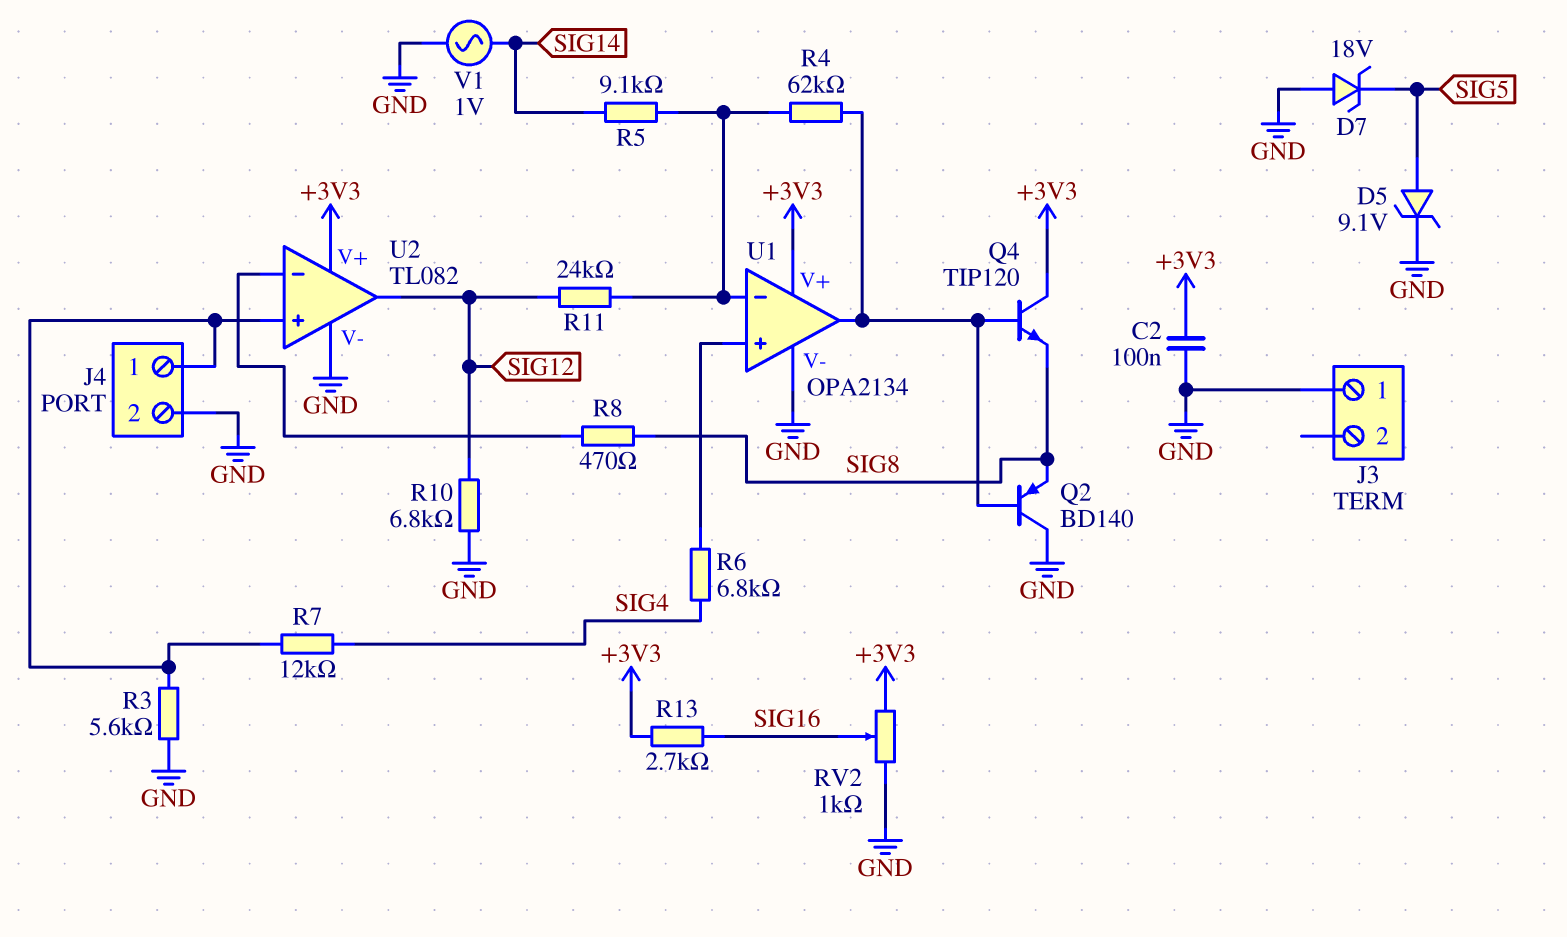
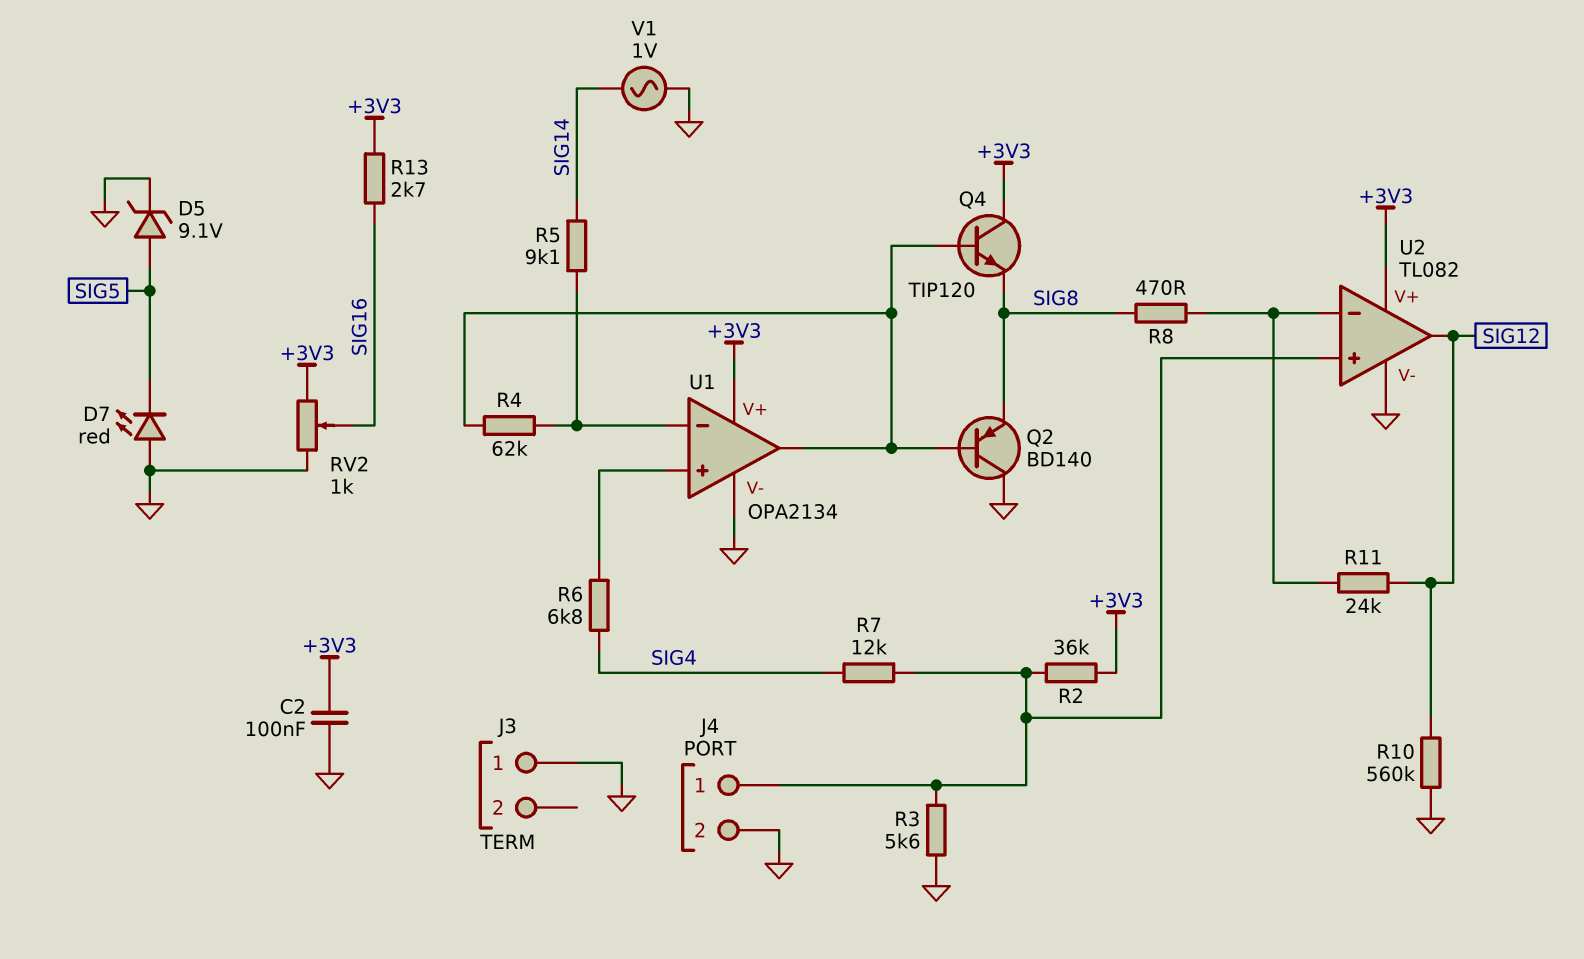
D7: zener 18V (A GND, K SIG5) -> LED red (A GND, K SIG5)
R2: none -> 36k (+3V3, J4/1)
R10: 6.8k (GND, SIG12) -> 560k (GND, SIG12)
R11: 24k (SIG12, U1/in-) -> 24k (SIG12, U2/in-)

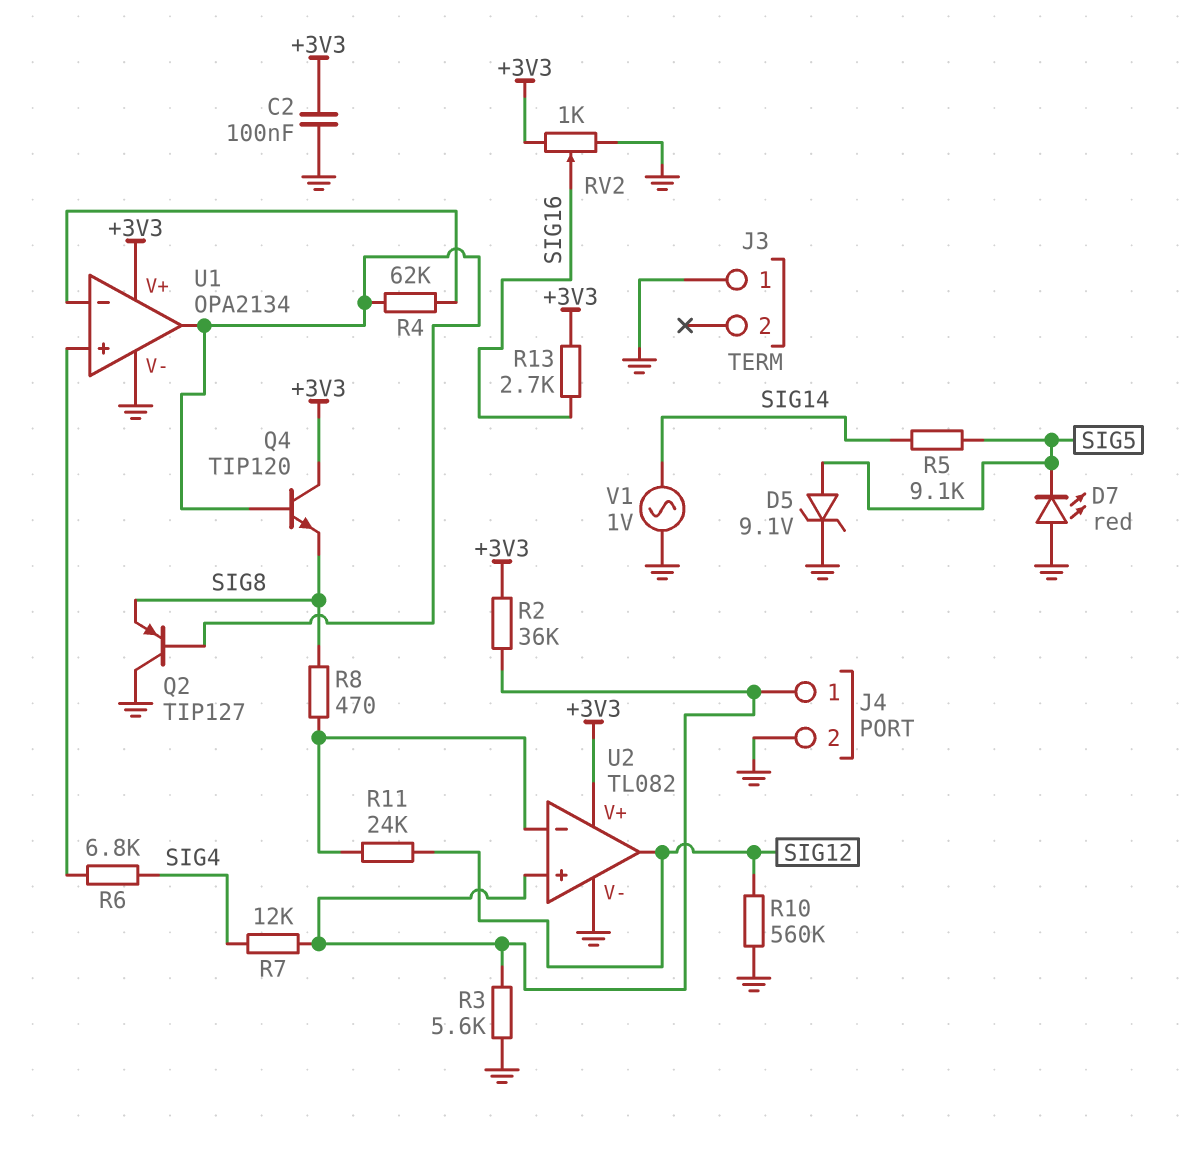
Q2: PNP BD140 (B U1/out, C GND, E SIG8) -> PNP TIP127 (B U1/out, C GND, E SIG8)
R5: 9.1k (SIG14, U1/in-) -> 9.1k (SIG5, SIG14)

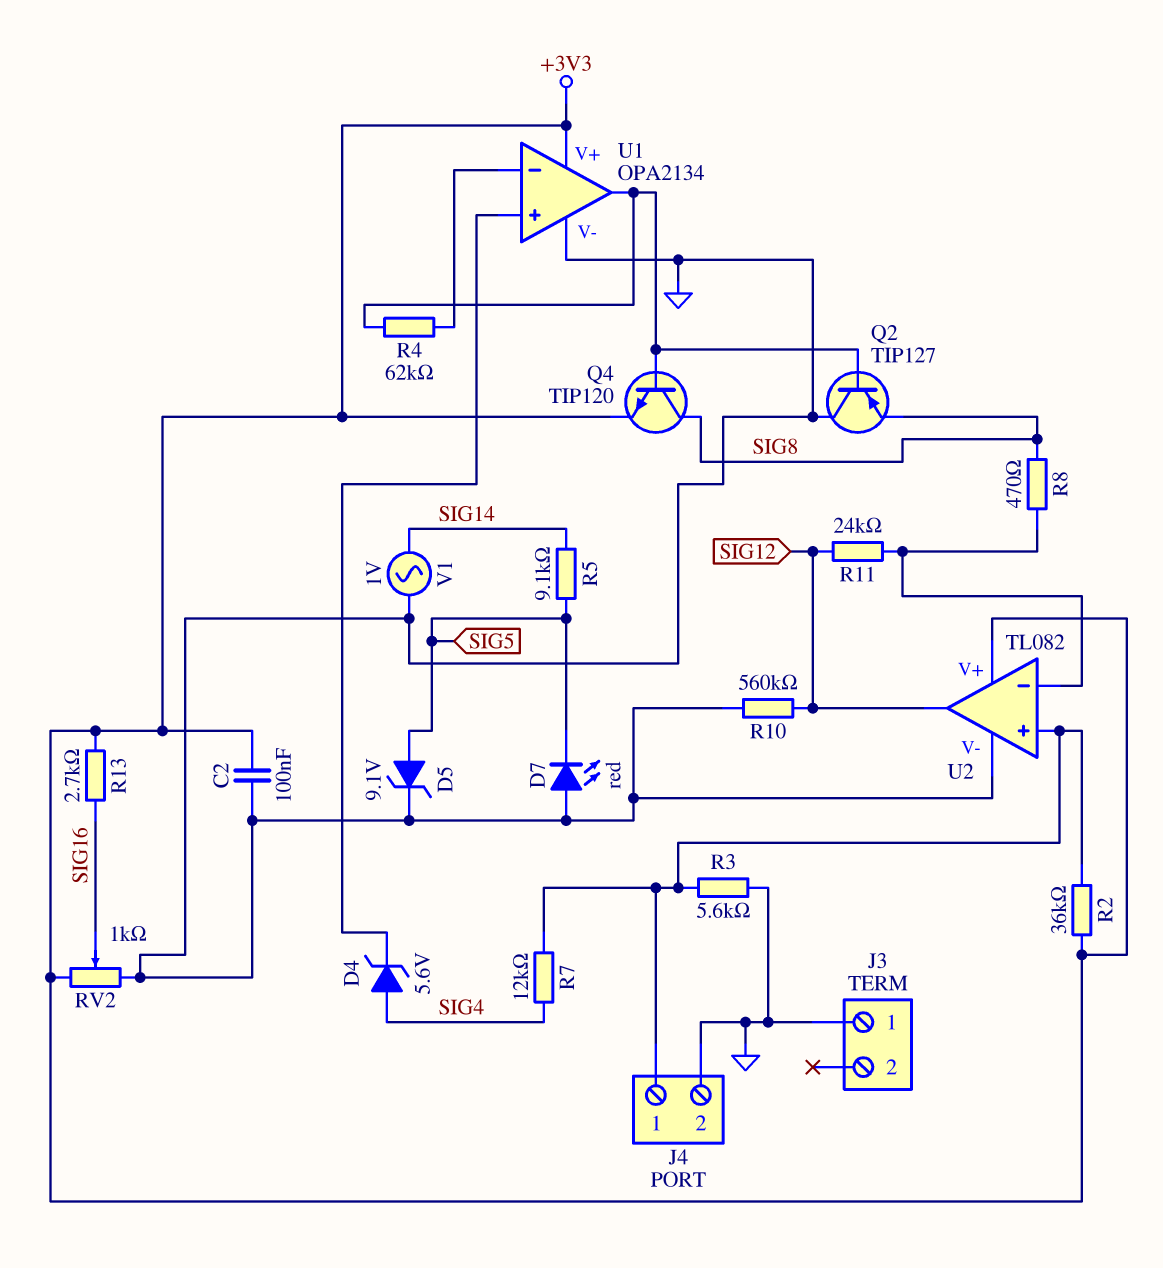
D4: none -> zener 5.6V (A SIG4, K U1/in+)
Q4: NPN TIP120 (B U1/out, C +3V3, E SIG8) -> NPN TIP120 (B U1/out, C SIG8, E +3V3)
R6: 6.8k (SIG4, U1/in+) -> none

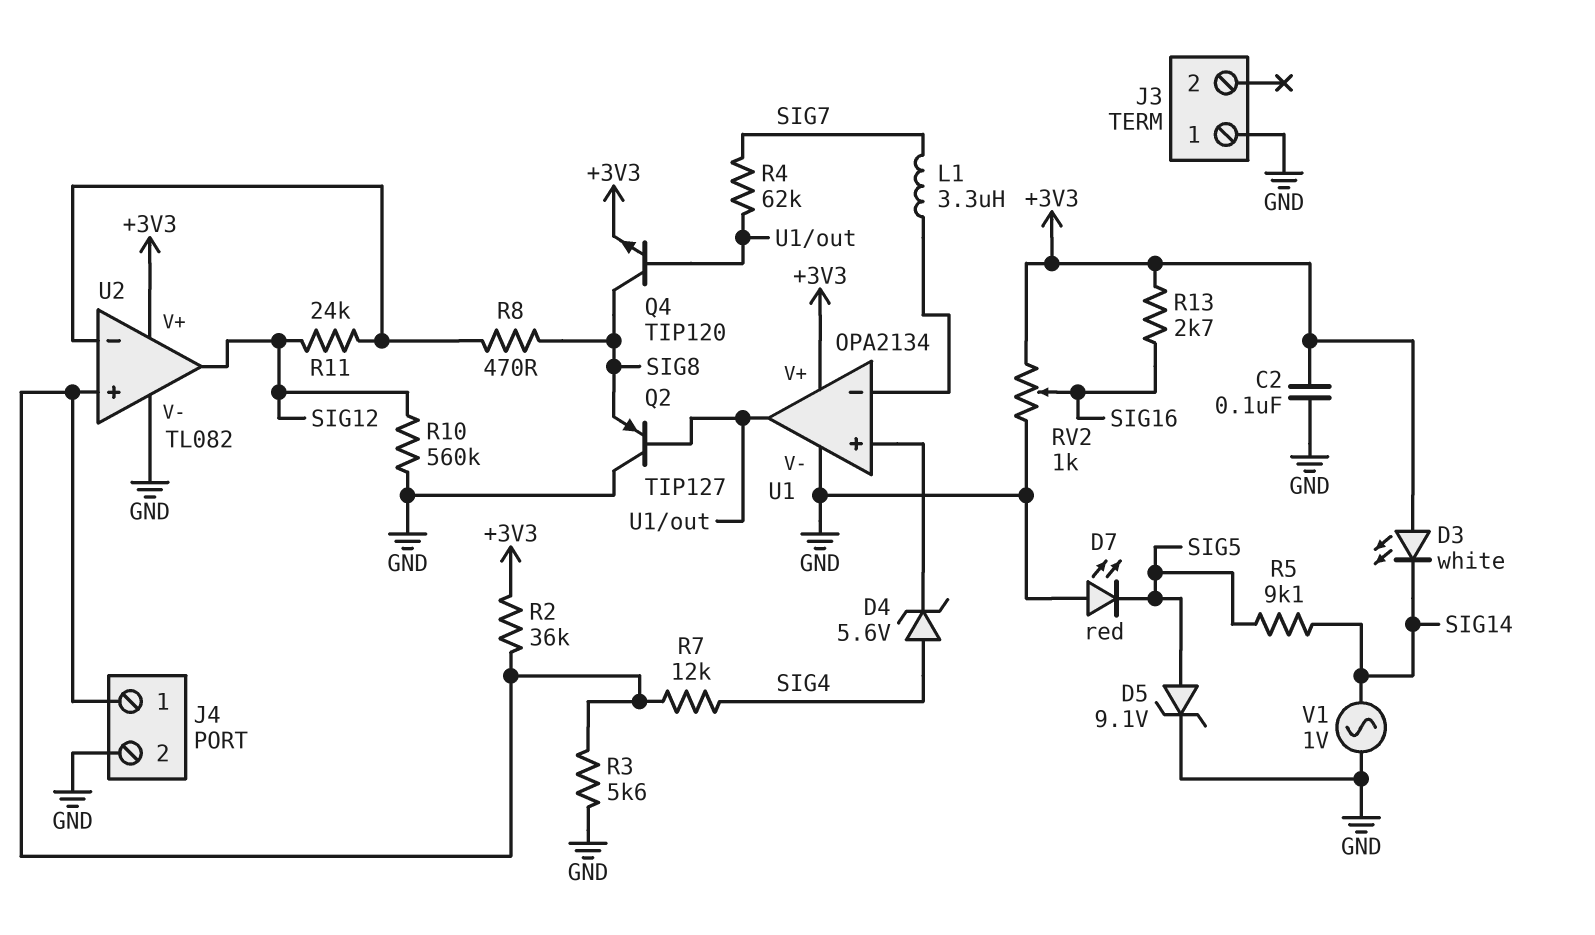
D3: none -> LED white (A +3V3, K SIG14)
L1: none -> 3.3uH (SIG7, U1/in-)
R4: 62k (U1/in-, U1/out) -> 62k (SIG7, U1/out)

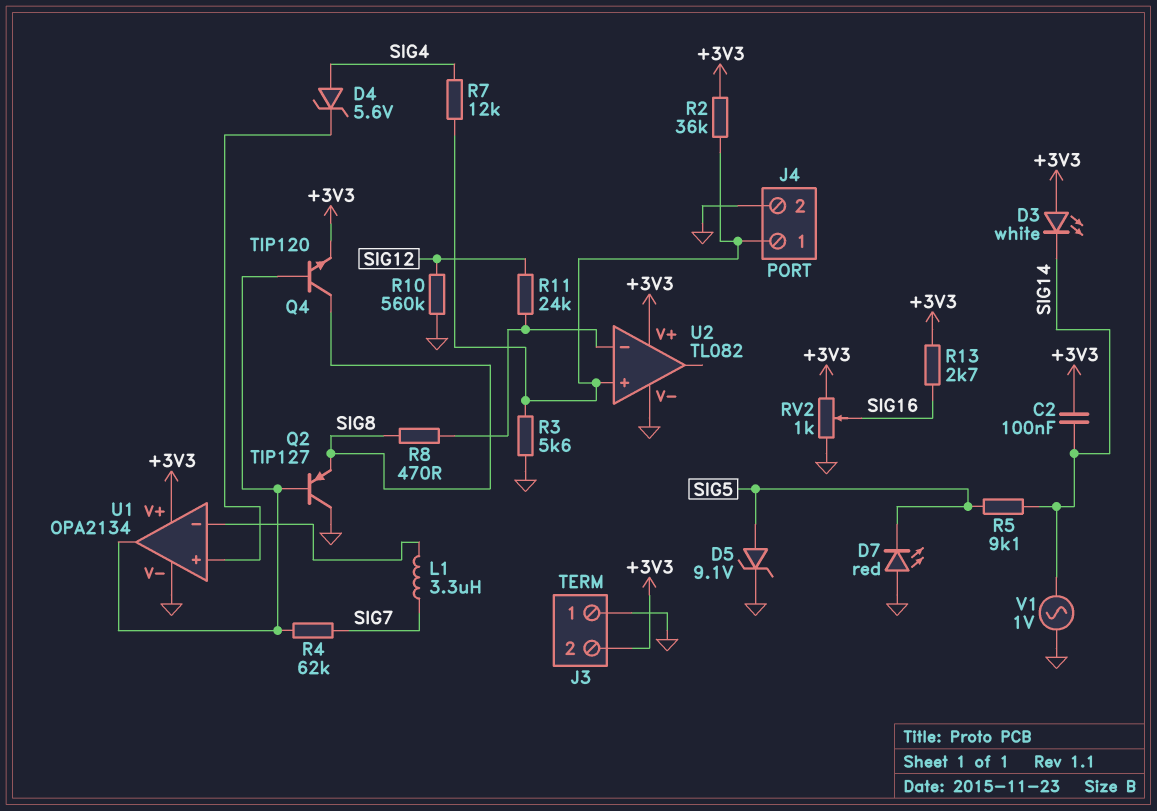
C2: 100nF (+3V3, GND) -> 100nF (+3V3, SIG14)
J3 pin 2: none -> +3V3
U2 pin out: SIG12 -> none

